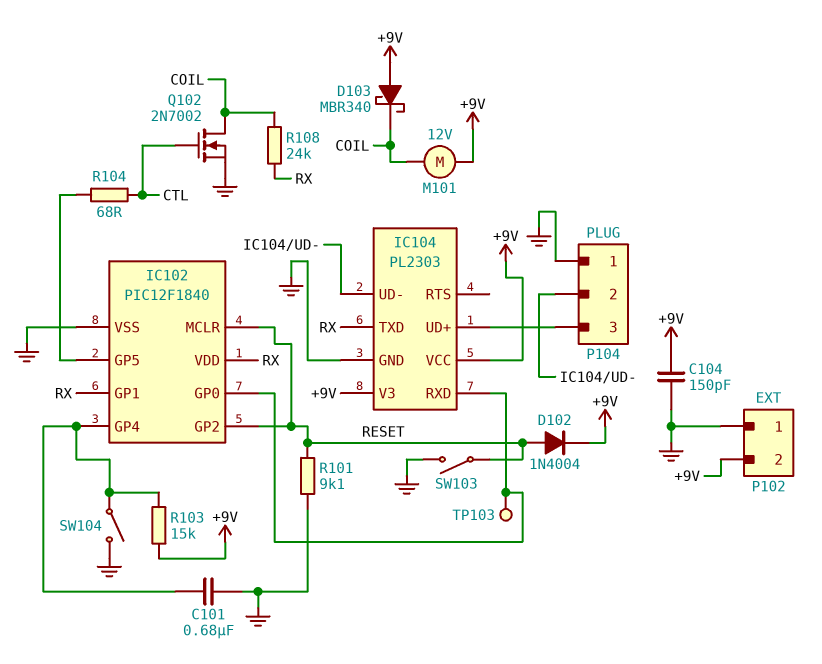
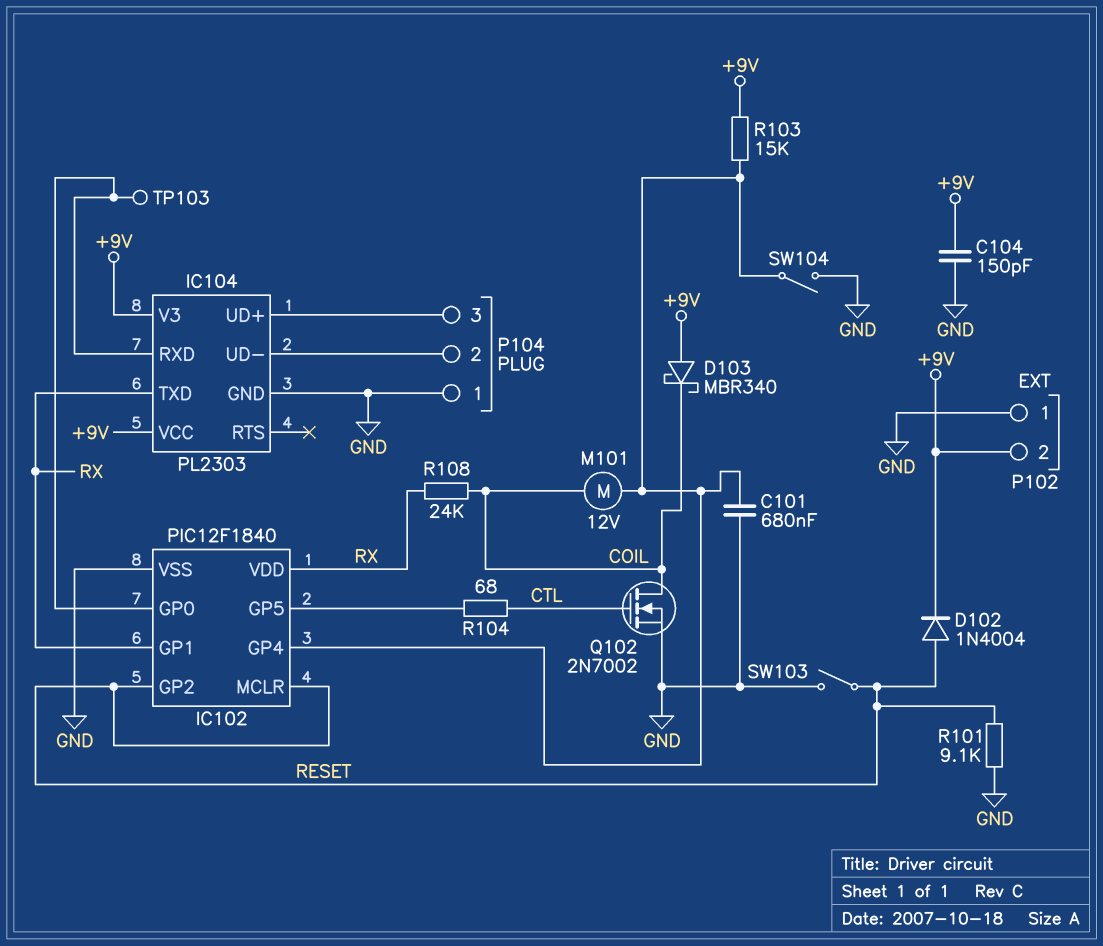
M101: motor 12V (+9V, COIL) -> motor 12V (COIL, IC102/GP4)

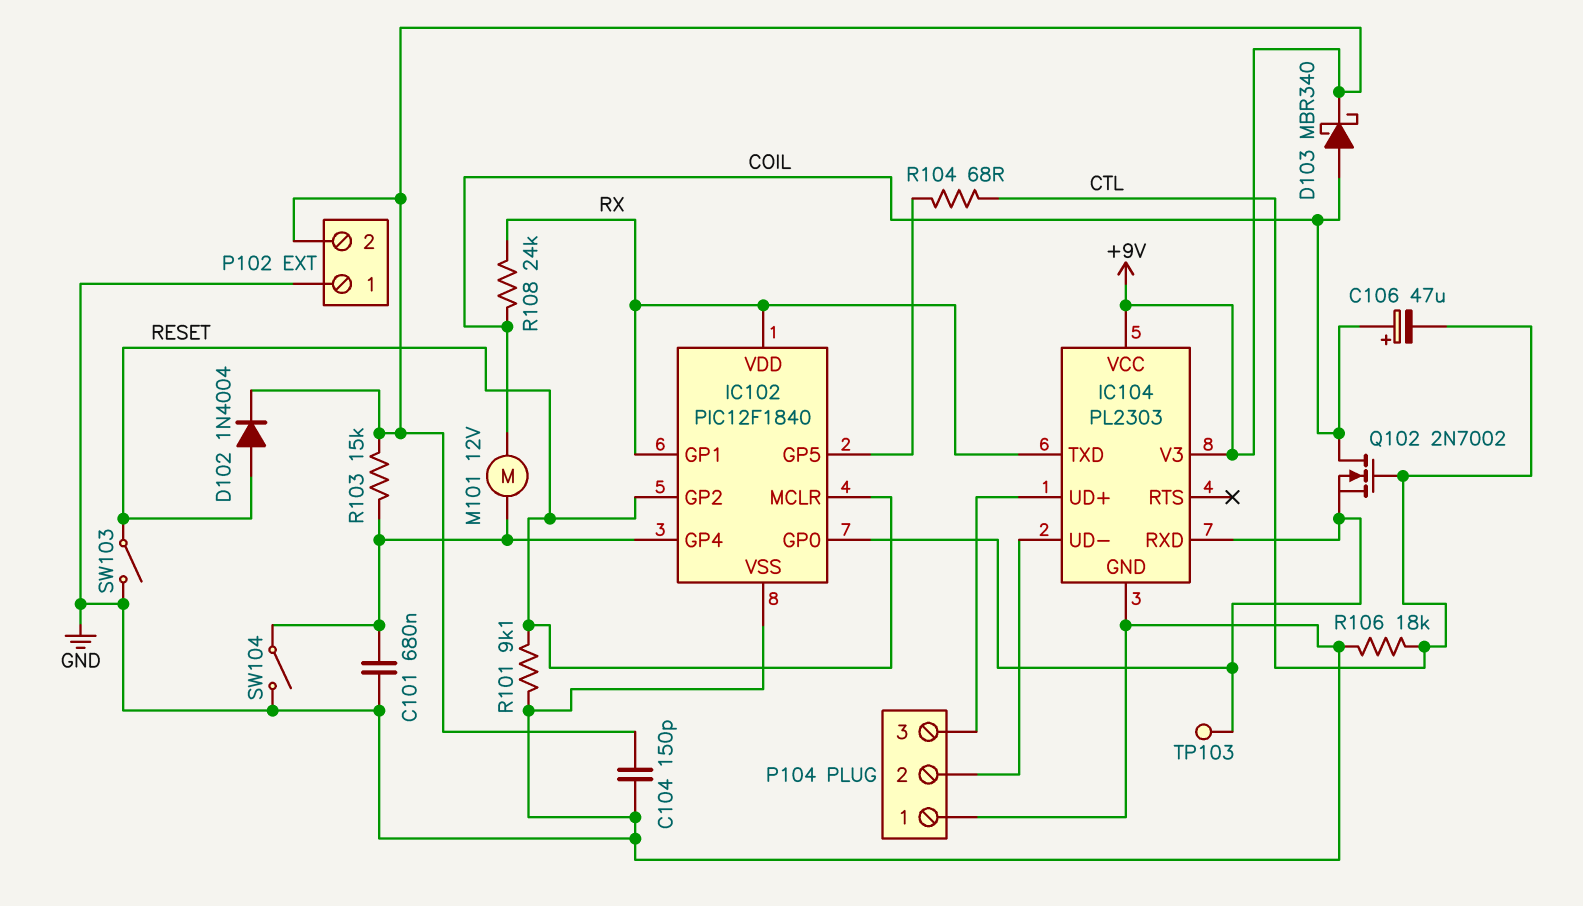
C106: none -> 47uF (plus COIL, minus CTL)
D103: schottky MBR340 (A +9V, K COIL) -> schottky MBR340 (A COIL, K +9V)
Q102: NMOS 2N7002 (G CTL, D COIL, S GND) -> NMOS 2N7002 (G CTL, D COIL, S IC102/GP0)
R106: none -> 18k (CTL, GND)

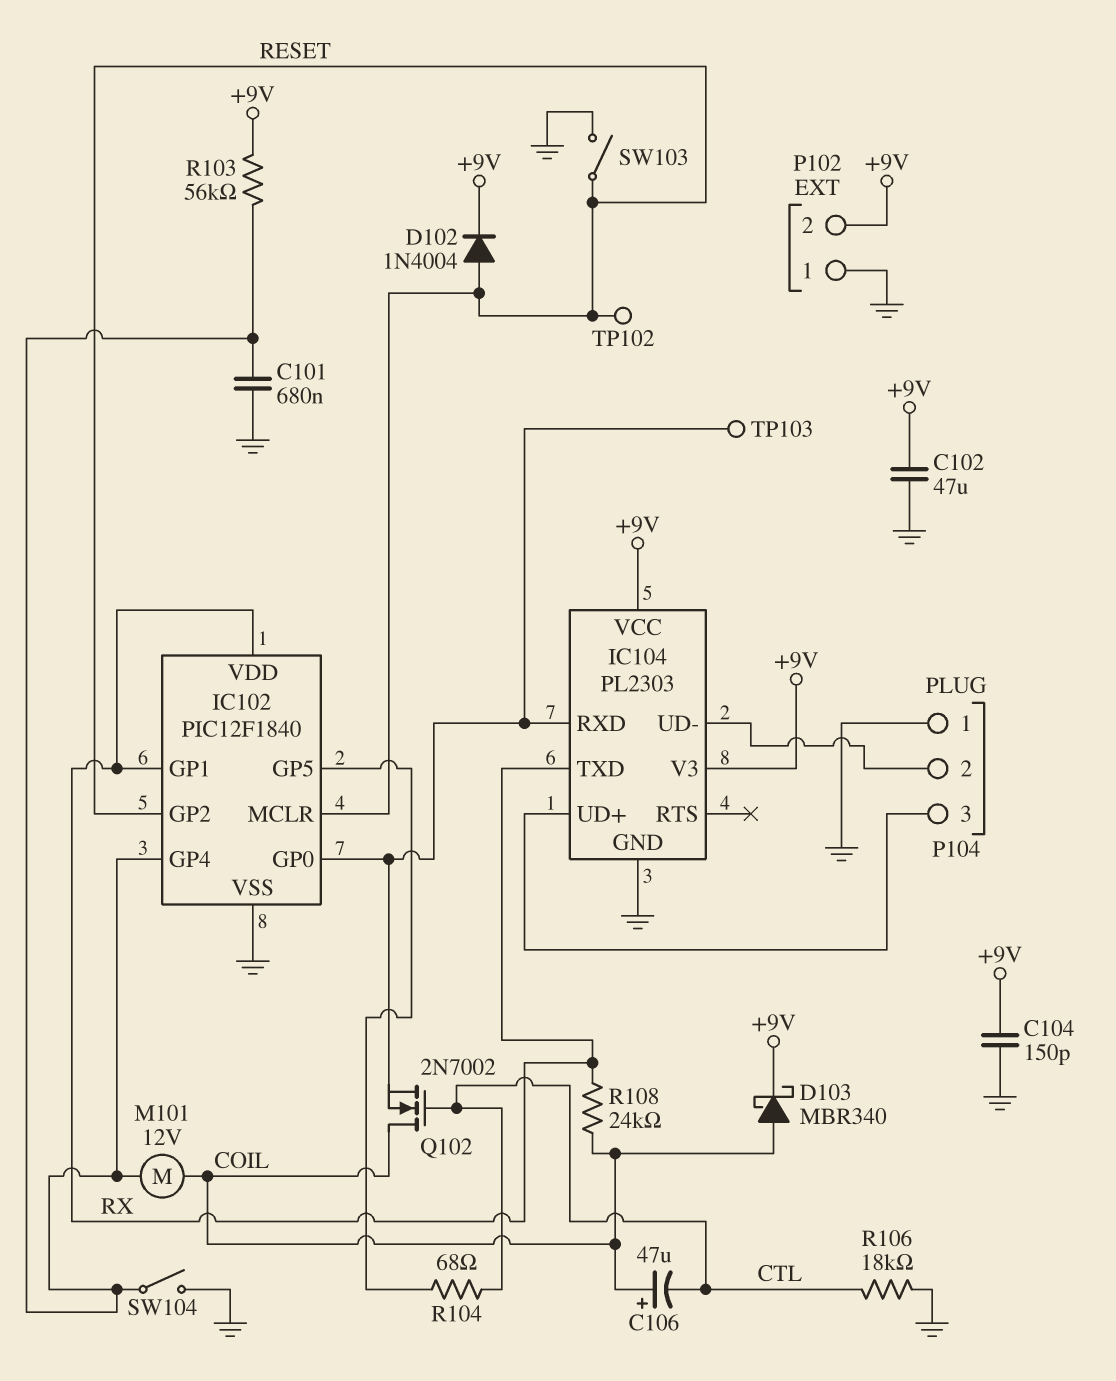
C102: none -> 47uF (+9V, GND)
R101: 9.1k (GND, RESET) -> none
R103: 15k (+9V, IC102/GP4) -> 56k (+9V, IC102/GP4)
TP102: none -> test point (RESET)

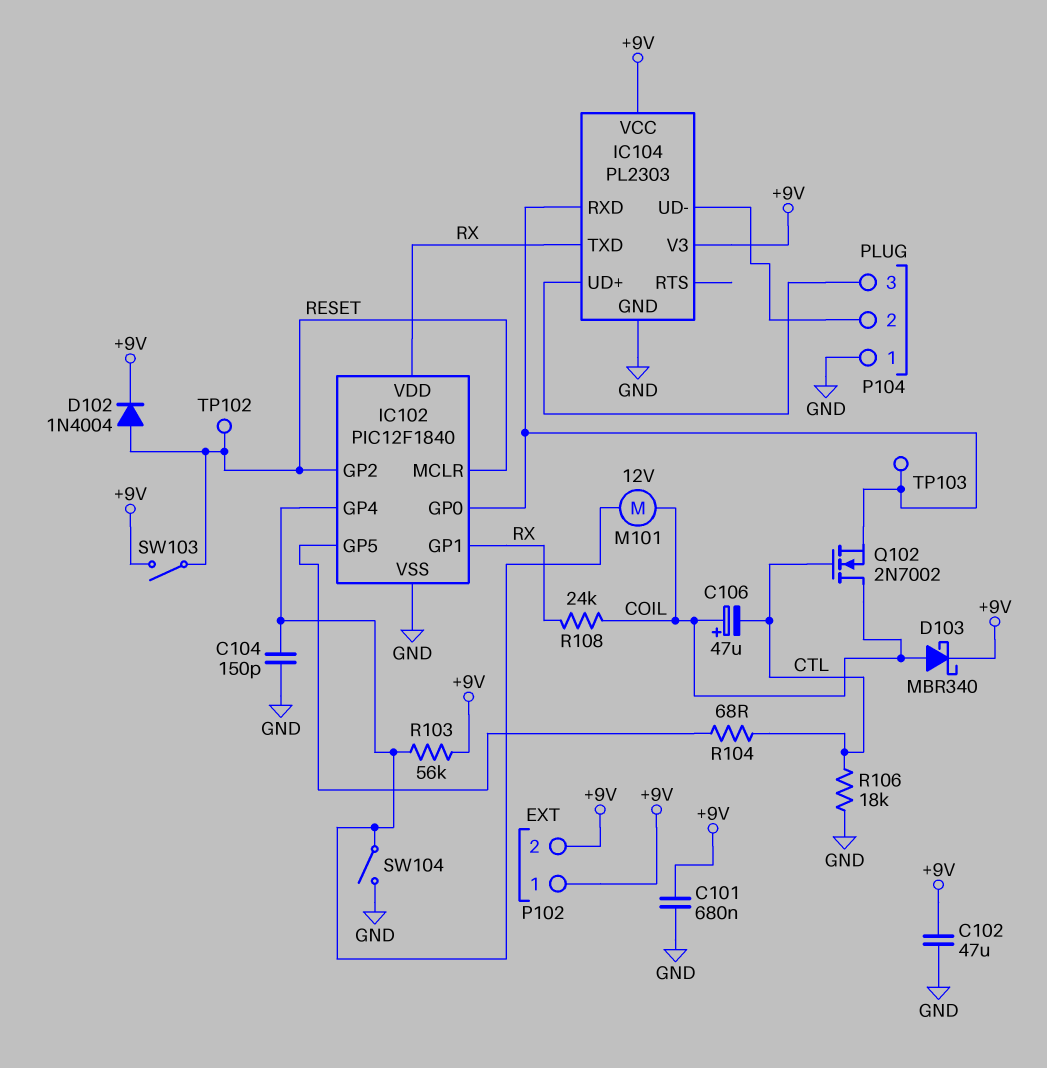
C101: 680nF (GND, IC102/GP4) -> 680nF (+9V, GND)
C104: 150pF (+9V, GND) -> 150pF (GND, IC102/GP4)
P102 pin 1: GND -> +9V
SW103: switch (GND, RESET) -> switch (+9V, RESET)

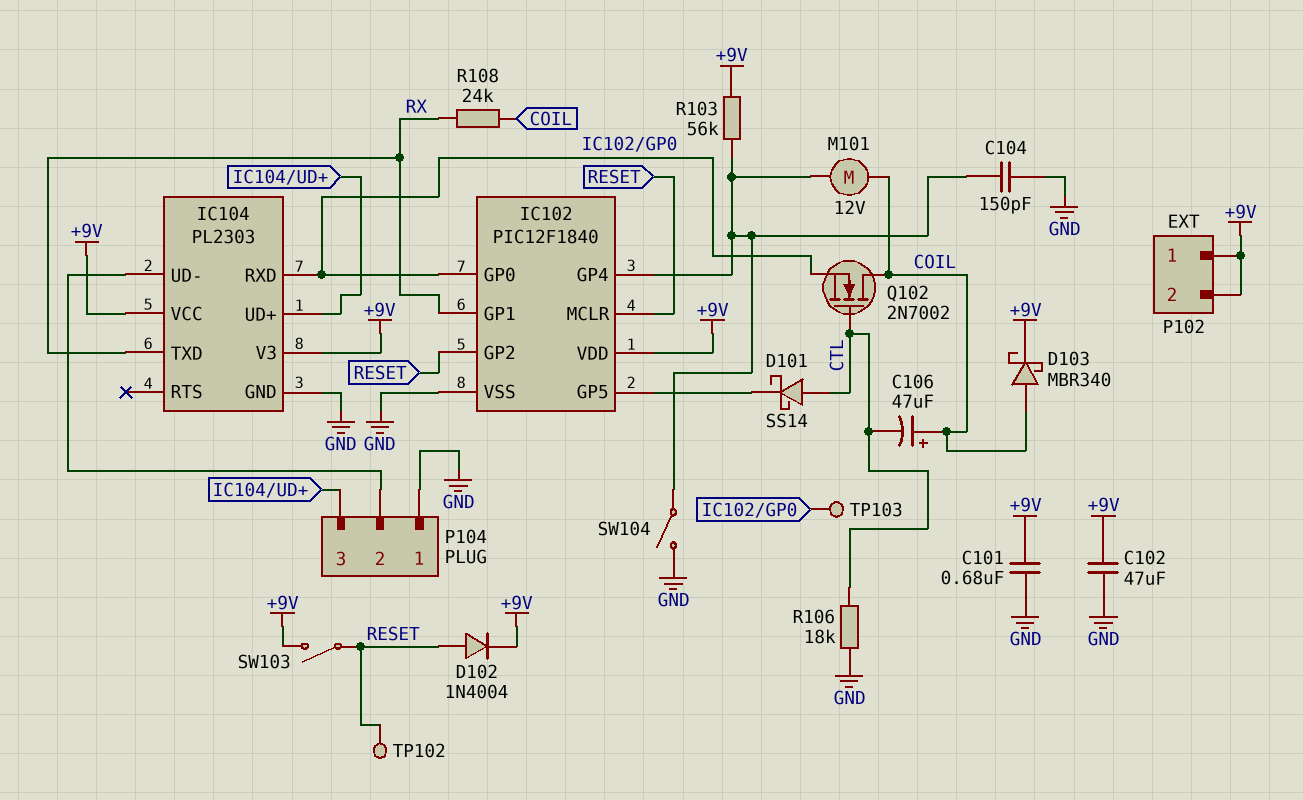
D101: none -> schottky SS14 (A CTL, K IC102/GP5)
IC102 pin VDD: RX -> +9V
R104: 68 (CTL, IC102/GP5) -> none

